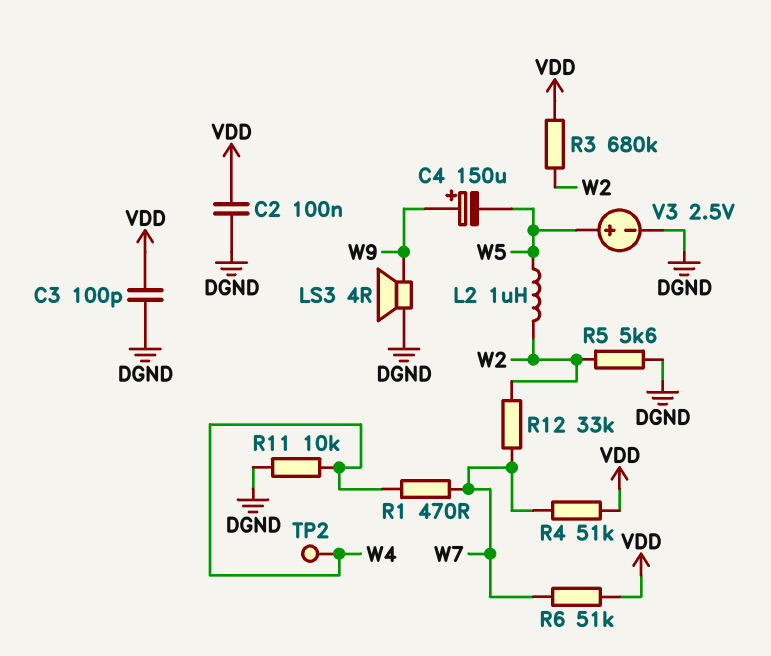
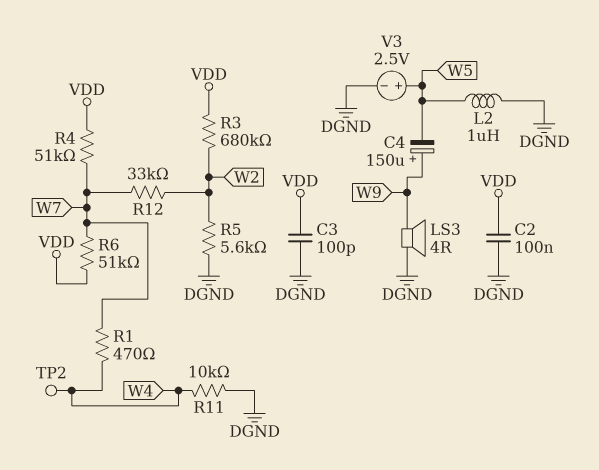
L2: 1uH (W2, W5) -> 1uH (DGND, W5)

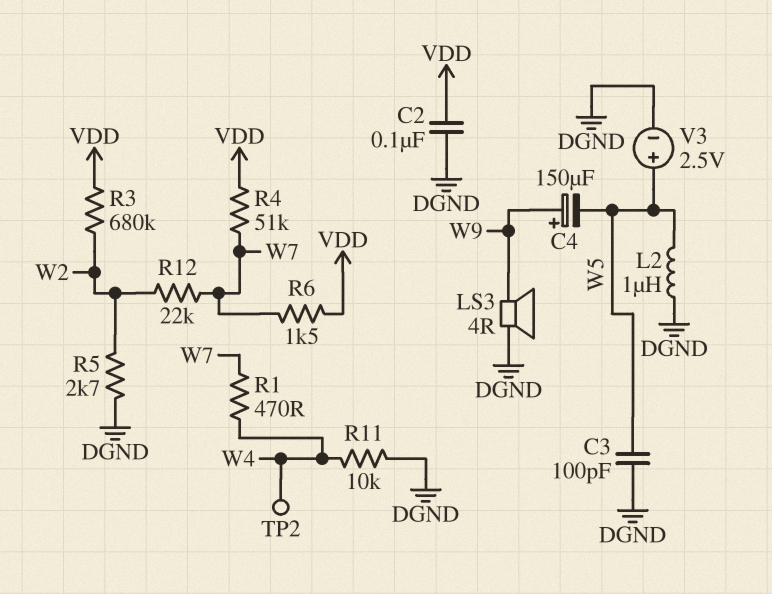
C3: 100pF (DGND, VDD) -> 100pF (DGND, W5)
R5: 5.6k (DGND, W2) -> 2.7k (DGND, W2)
R6: 51k (VDD, W7) -> 1.5k (VDD, W7)
R12: 33k (W2, W7) -> 22k (W2, W7)

